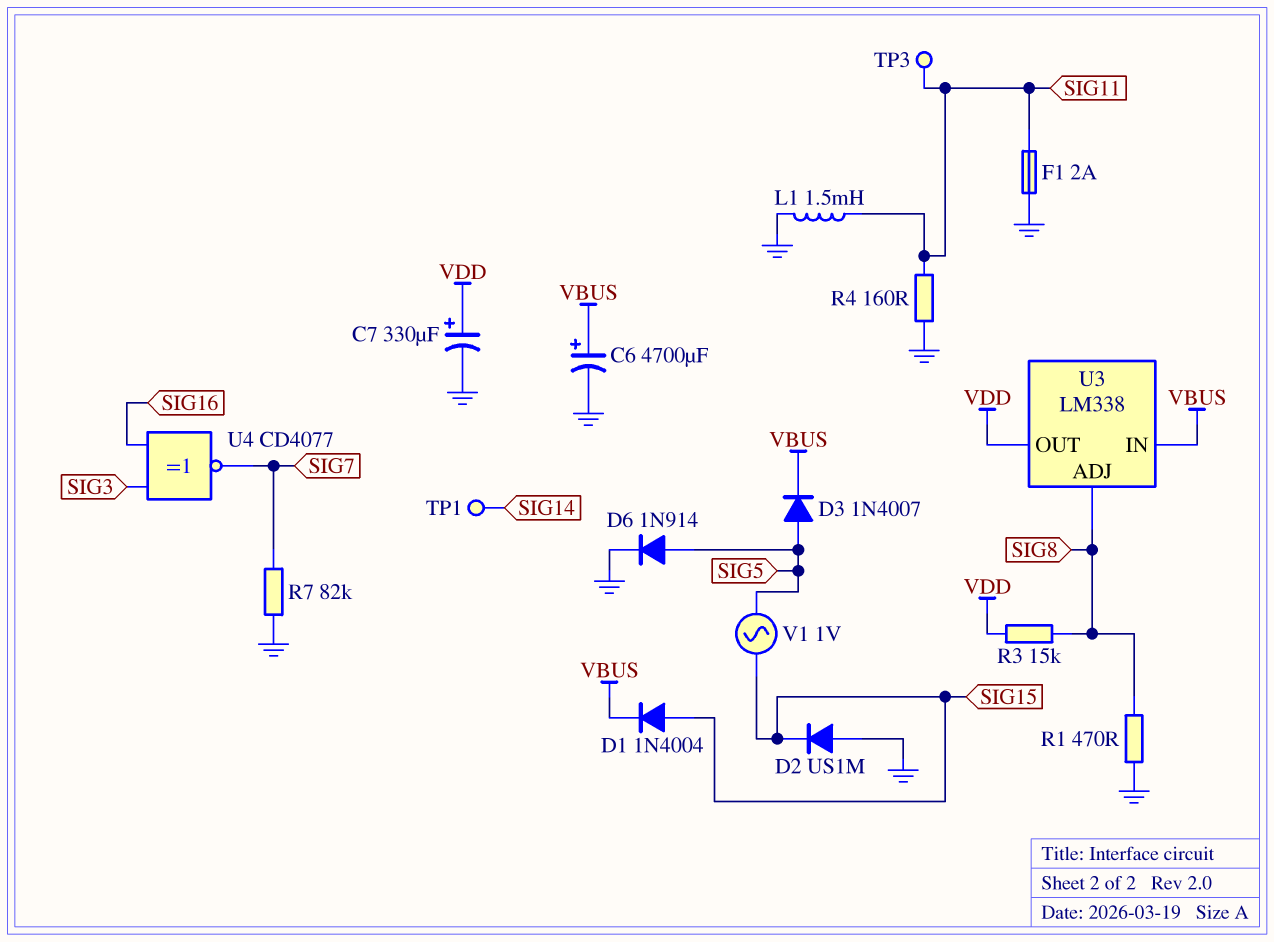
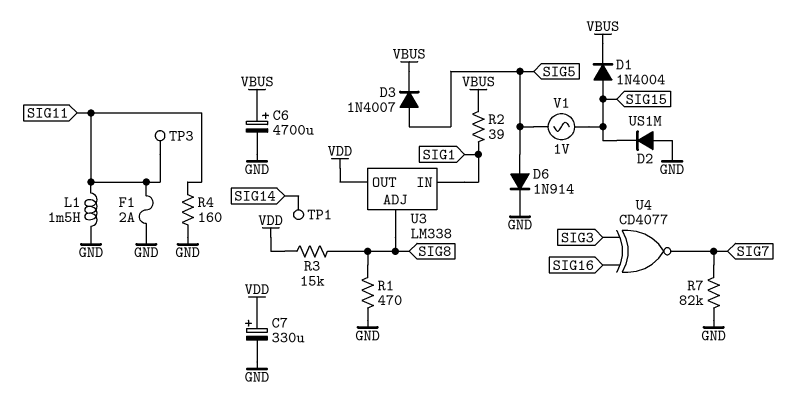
R2: none -> 39 (SIG1, VBUS)
U3 pin IN: VBUS -> SIG1

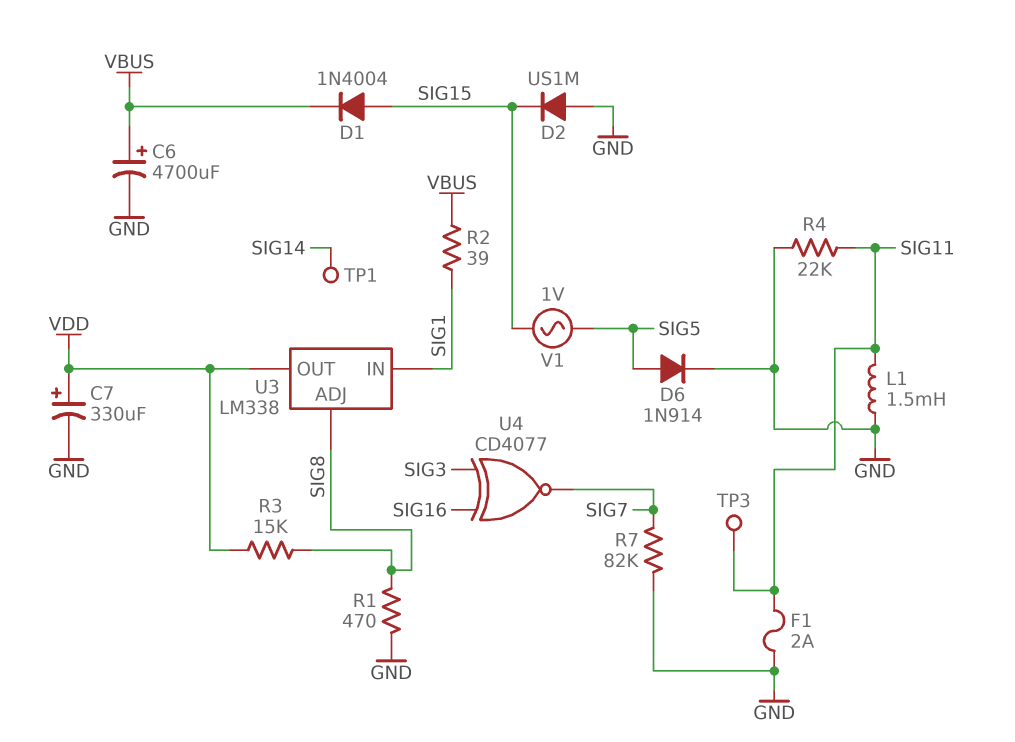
D3: diode 1N4007 (A SIG5, K VBUS) -> none
R4: 160 (GND, SIG11) -> 22k (GND, SIG11)

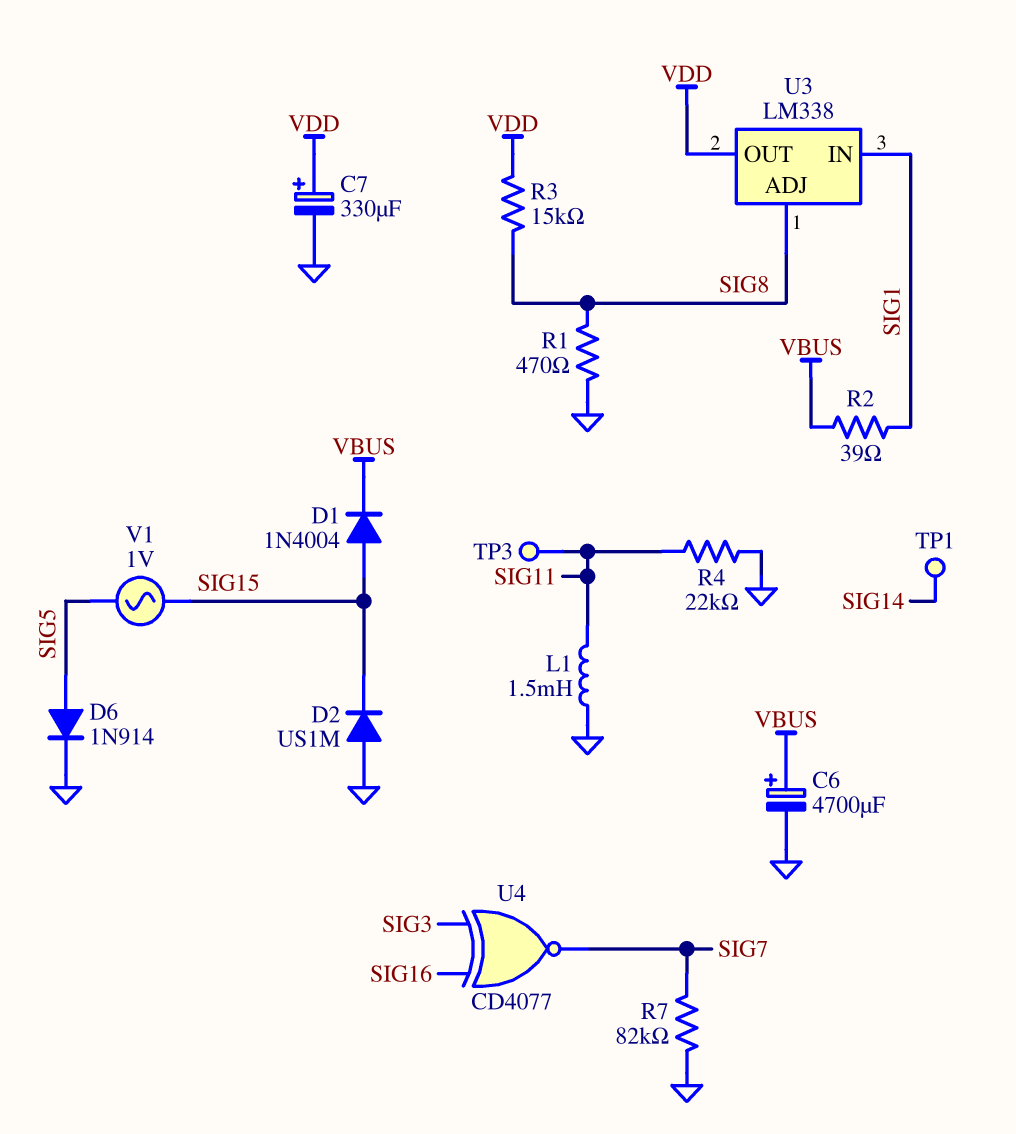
F1: 2A (GND, SIG11) -> none

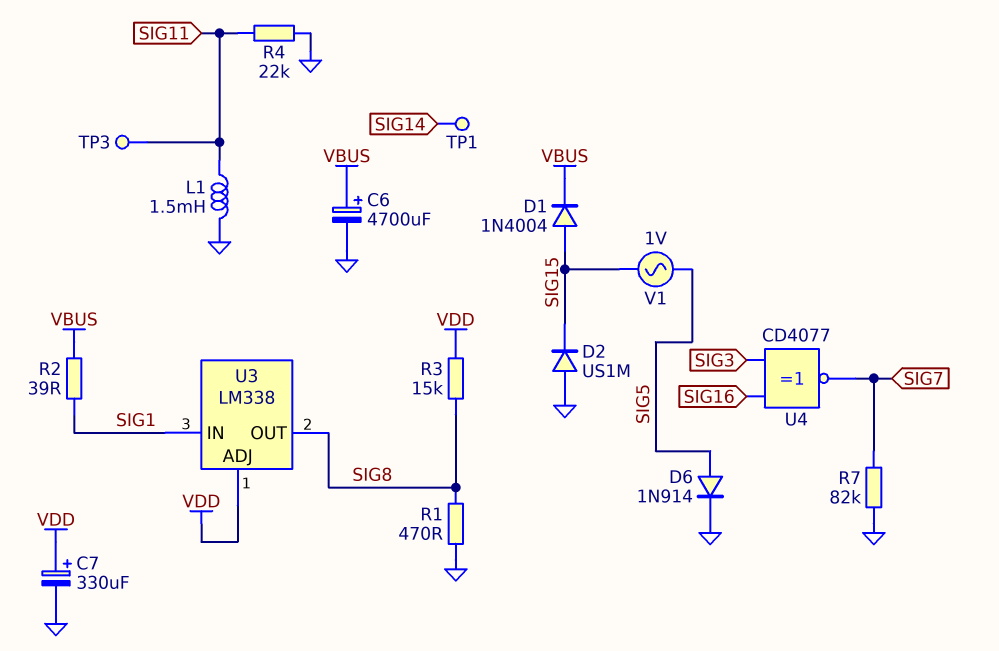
U3 pin ADJ: SIG8 -> VDD
U3 pin OUT: VDD -> SIG8

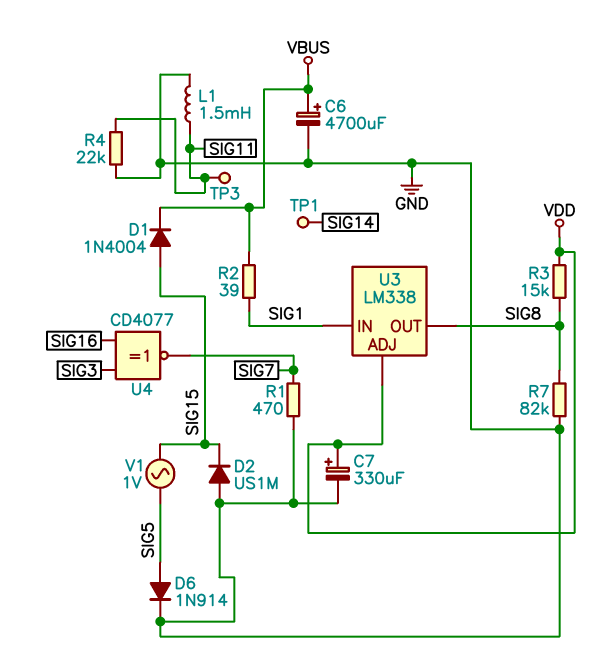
R1: 470 (GND, SIG8) -> 470 (GND, SIG7)
R7: 82k (GND, SIG7) -> 82k (GND, SIG8)

